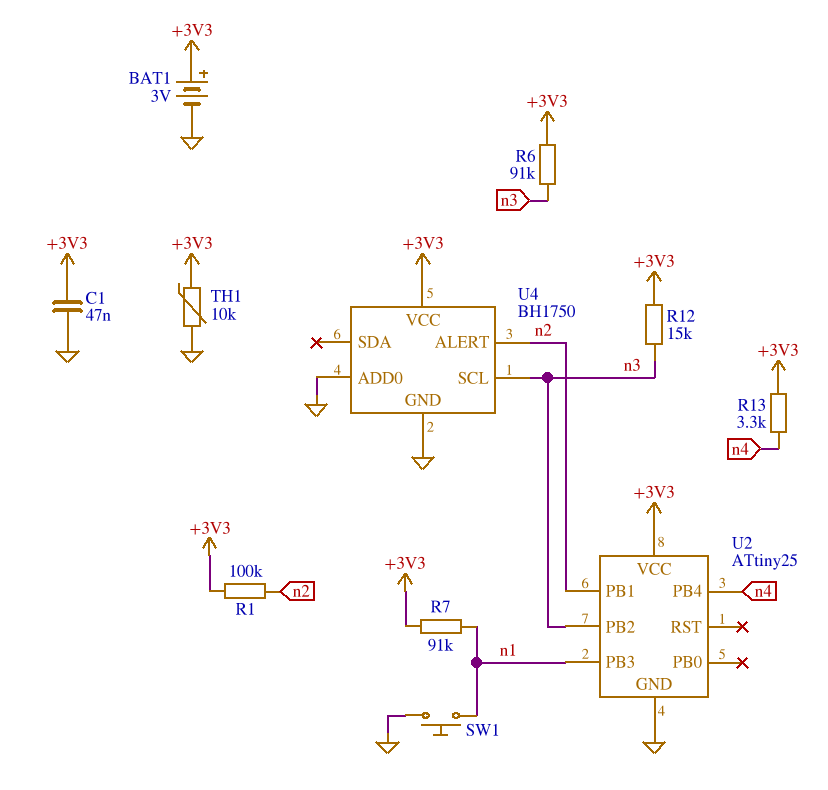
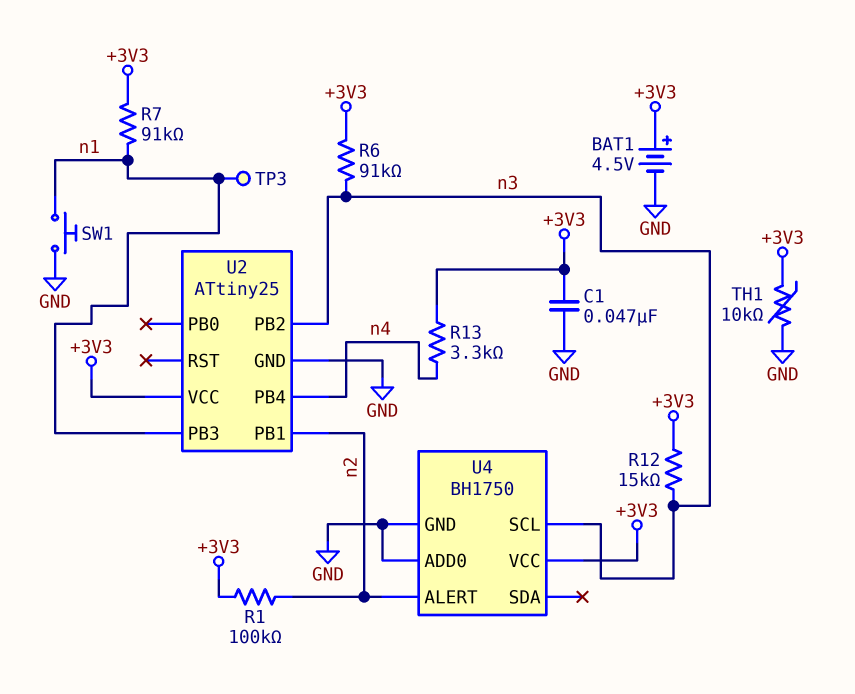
BAT1: 3V (plus +3V3, minus GND) -> 4.5V (plus +3V3, minus GND)
TP3: none -> test point (n1)

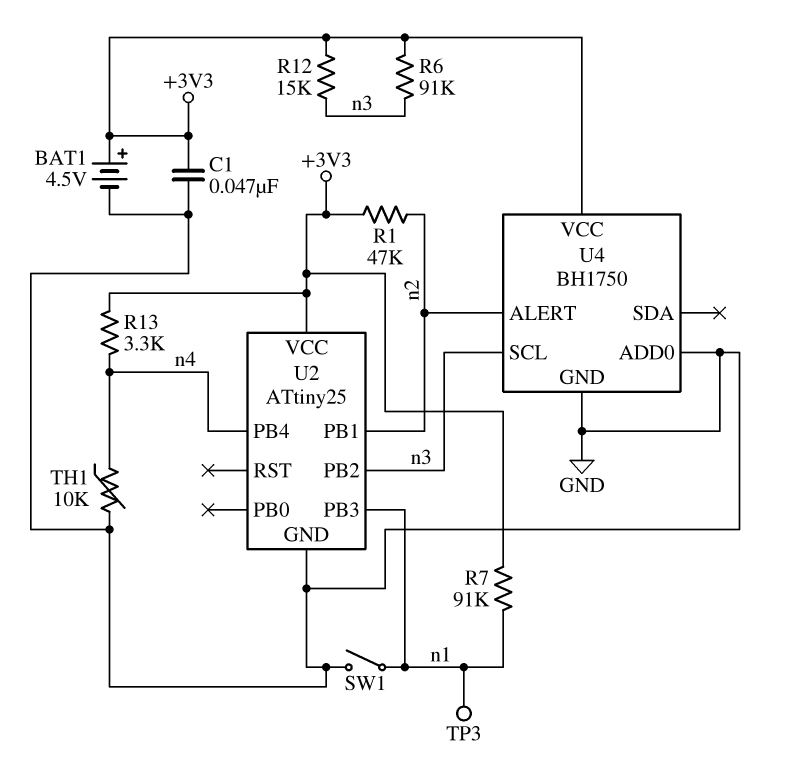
R1: 100k (+3V3, n2) -> 47k (+3V3, n2)
SW1: button (GND, n1) -> switch (GND, n1)
TH1: 10k (+3V3, GND) -> 10k (GND, n4)

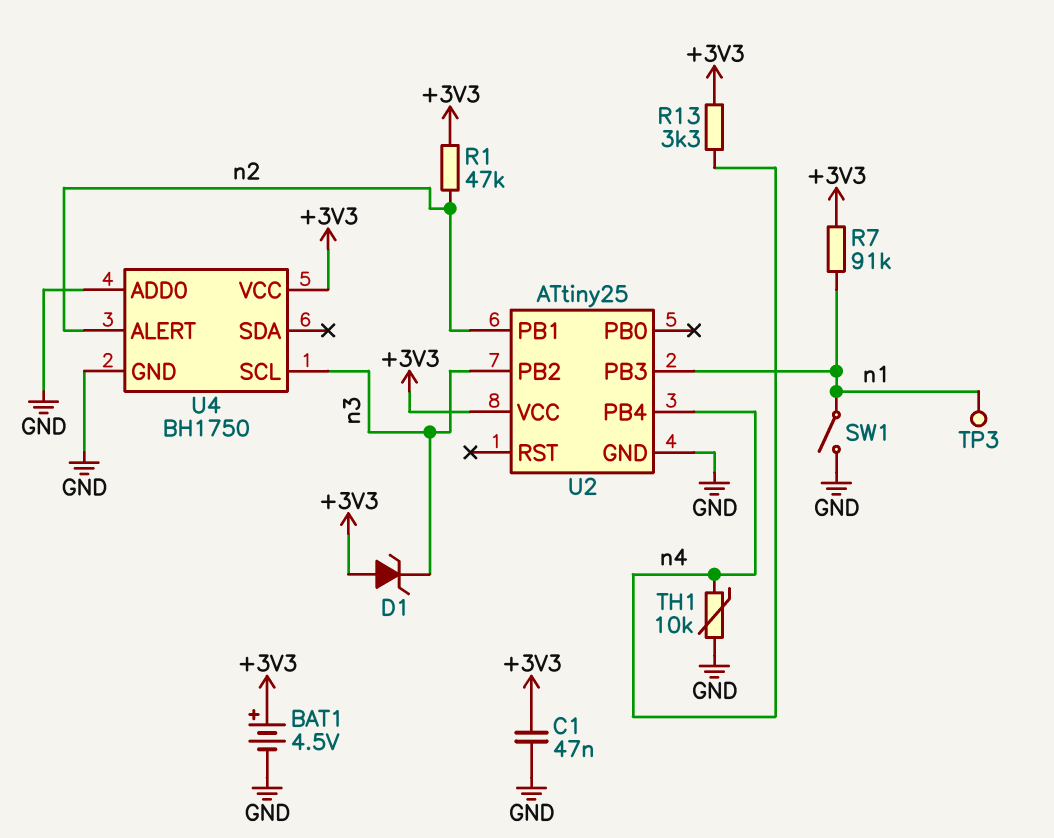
D1: none -> zener (A +3V3, K n3)
R6: 91k (+3V3, n3) -> none
R12: 15k (+3V3, n3) -> none

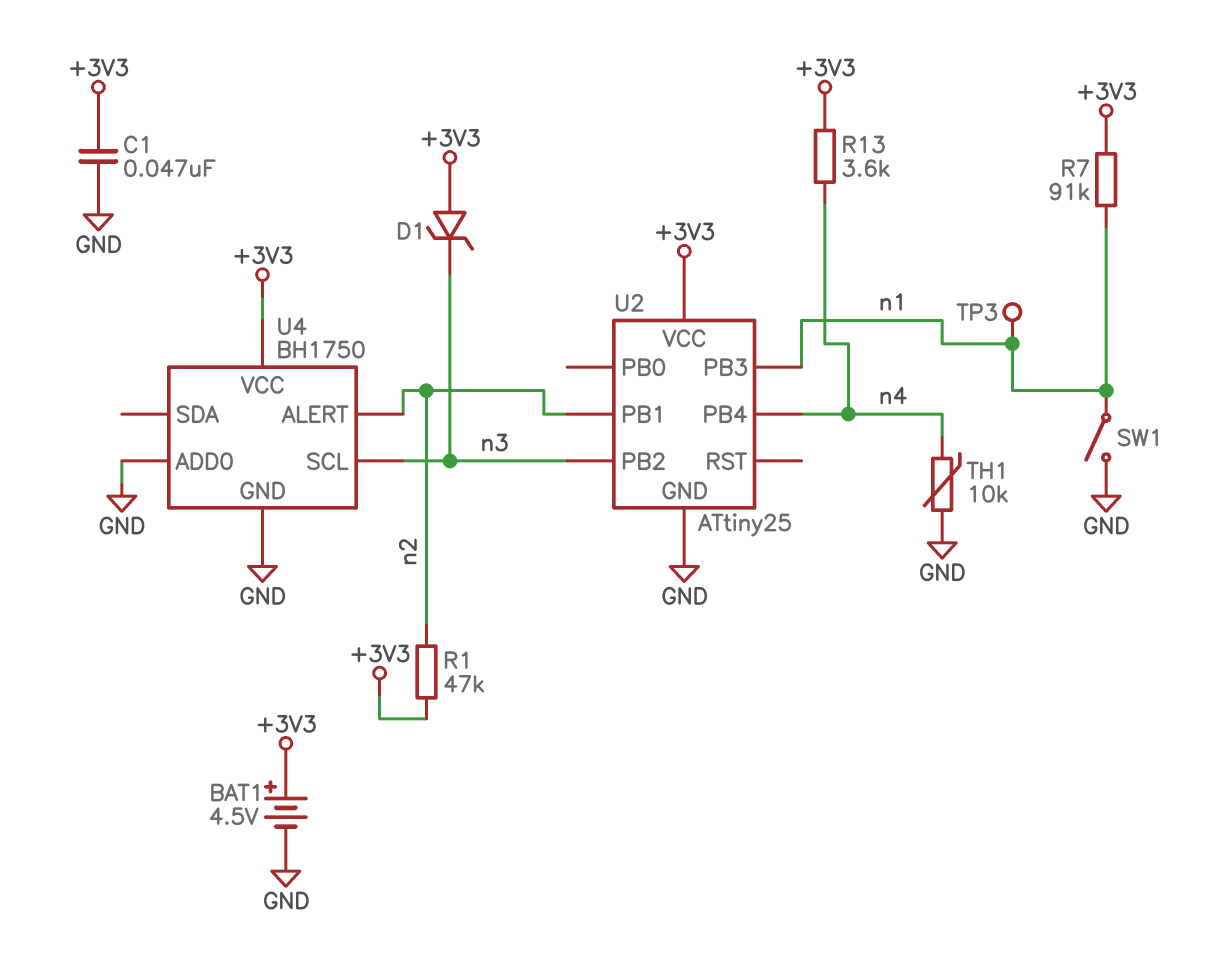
R13: 3.3k (+3V3, n4) -> 3.6k (+3V3, n4)

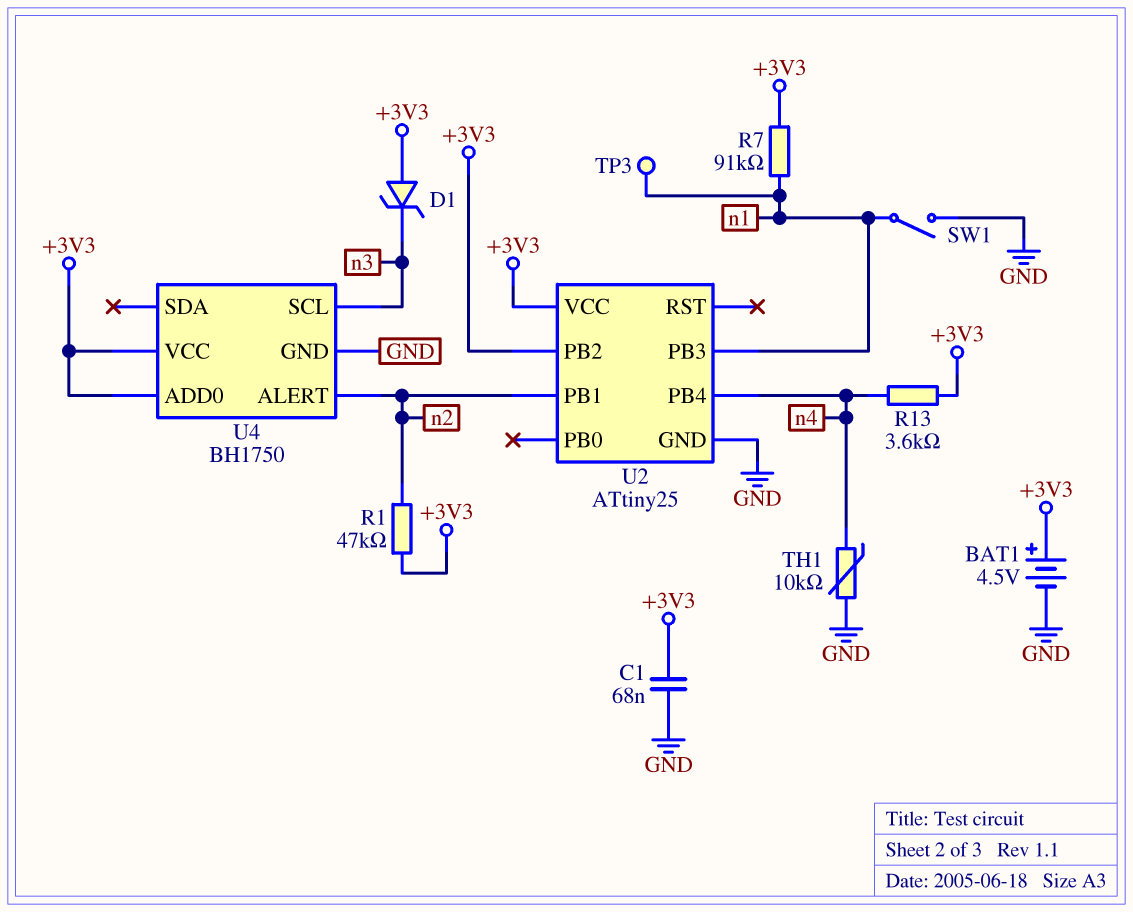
C1: 47nF (+3V3, GND) -> 68nF (+3V3, GND)
U2 pin PB2: n3 -> +3V3
U4 pin ADD0: GND -> +3V3

